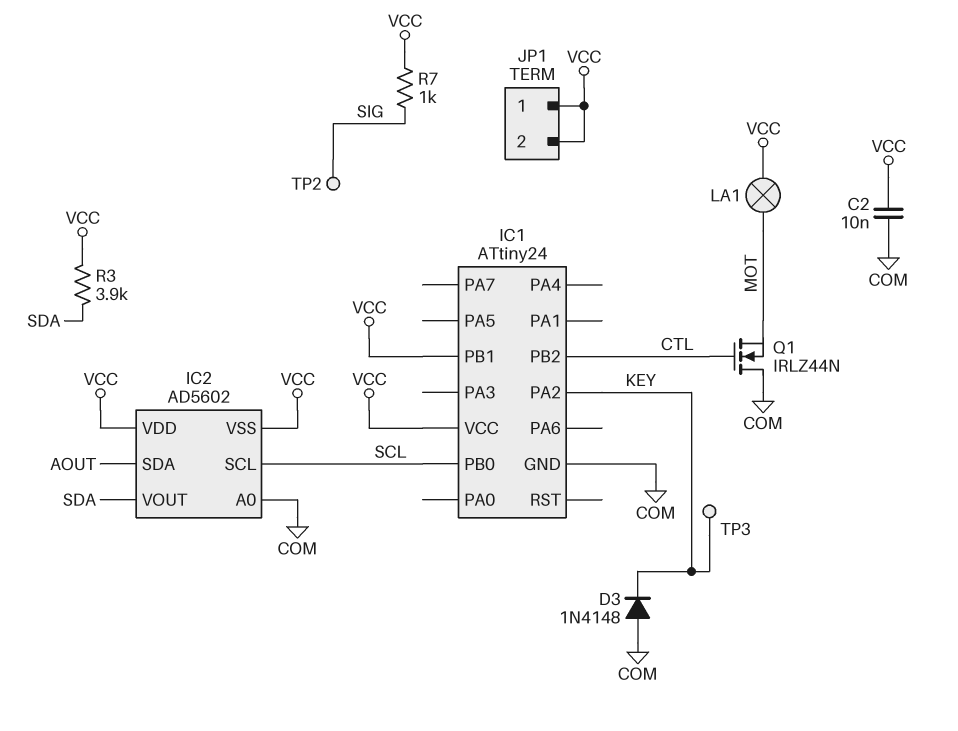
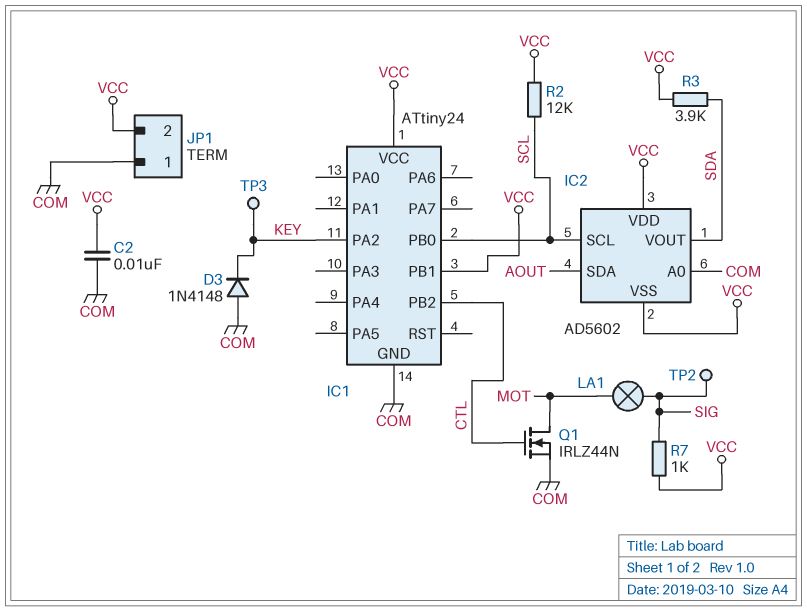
JP1 pin 1: VCC -> COM
LA1: lamp (MOT, VCC) -> lamp (MOT, SIG)
Q1: NMOS IRLZ44N (G CTL, D COM, S MOT) -> NMOS IRLZ44N (G CTL, D MOT, S COM)
R2: none -> 12k (SCL, VCC)

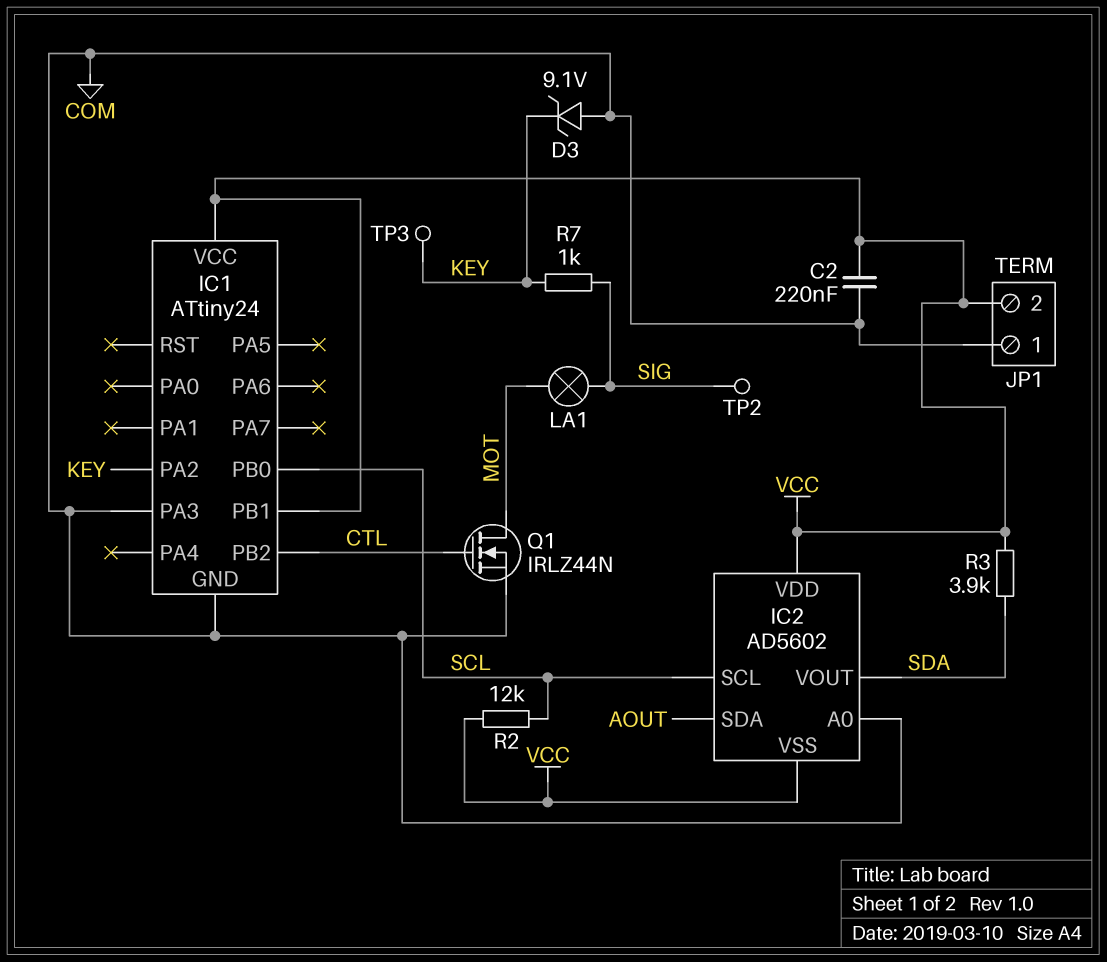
C2: 10nF (COM, VCC) -> 220nF (COM, VCC)
D3: diode 1N4148 (A COM, K KEY) -> zener 9.1V (A COM, K KEY)
IC1 pin PA3: none -> COM
R7: 1k (SIG, VCC) -> 1k (KEY, SIG)

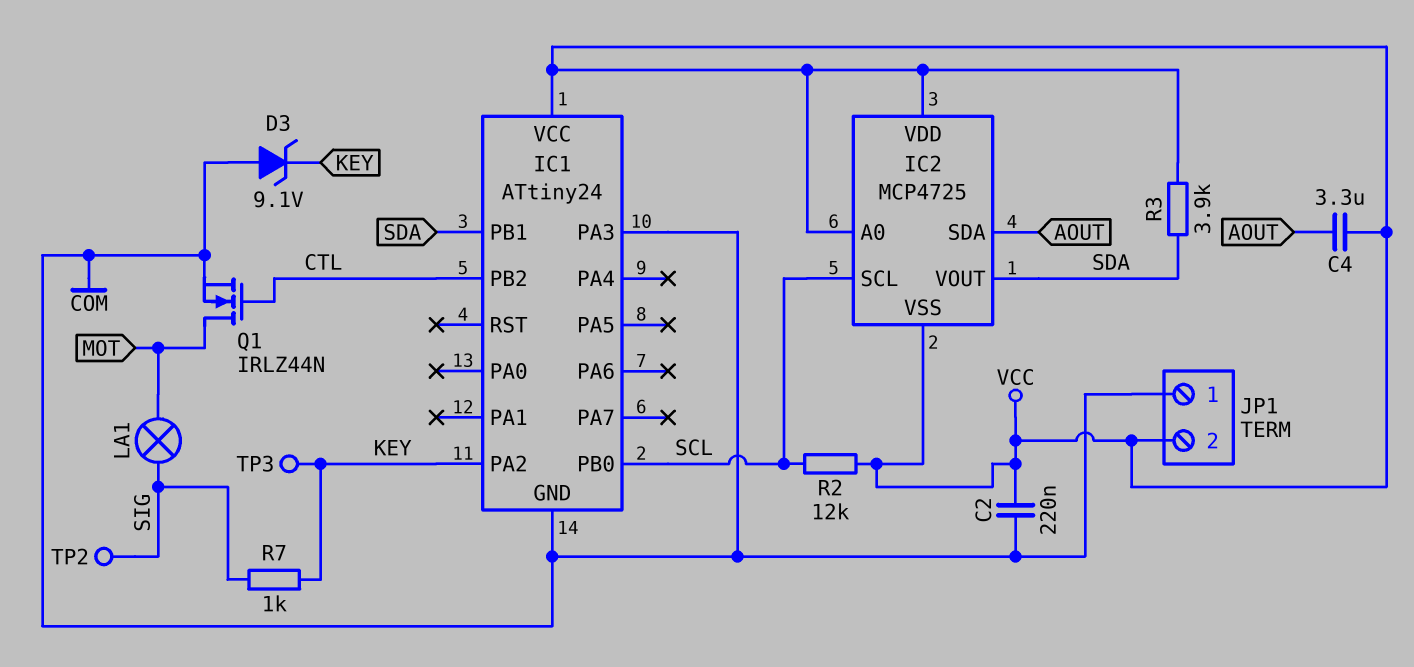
C4: none -> 3.3uF (AOUT, VCC)
IC1 pin PB1: VCC -> SDA
IC2: AD5602 -> MCP4725
IC2 pin A0: COM -> VCC

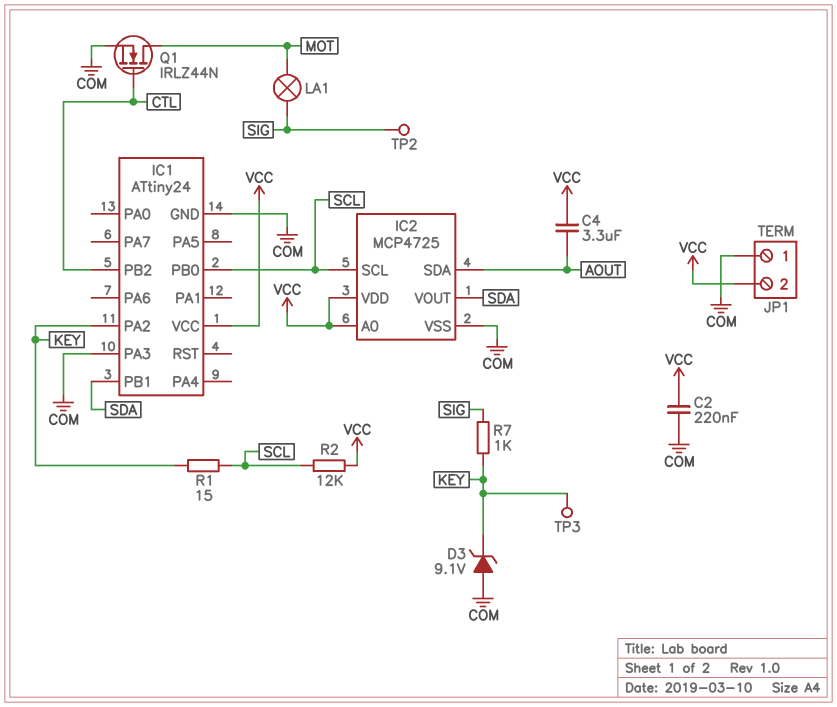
IC2 pin VSS: VCC -> COM
R1: none -> 15 (KEY, SCL)
R3: 3.9k (SDA, VCC) -> none

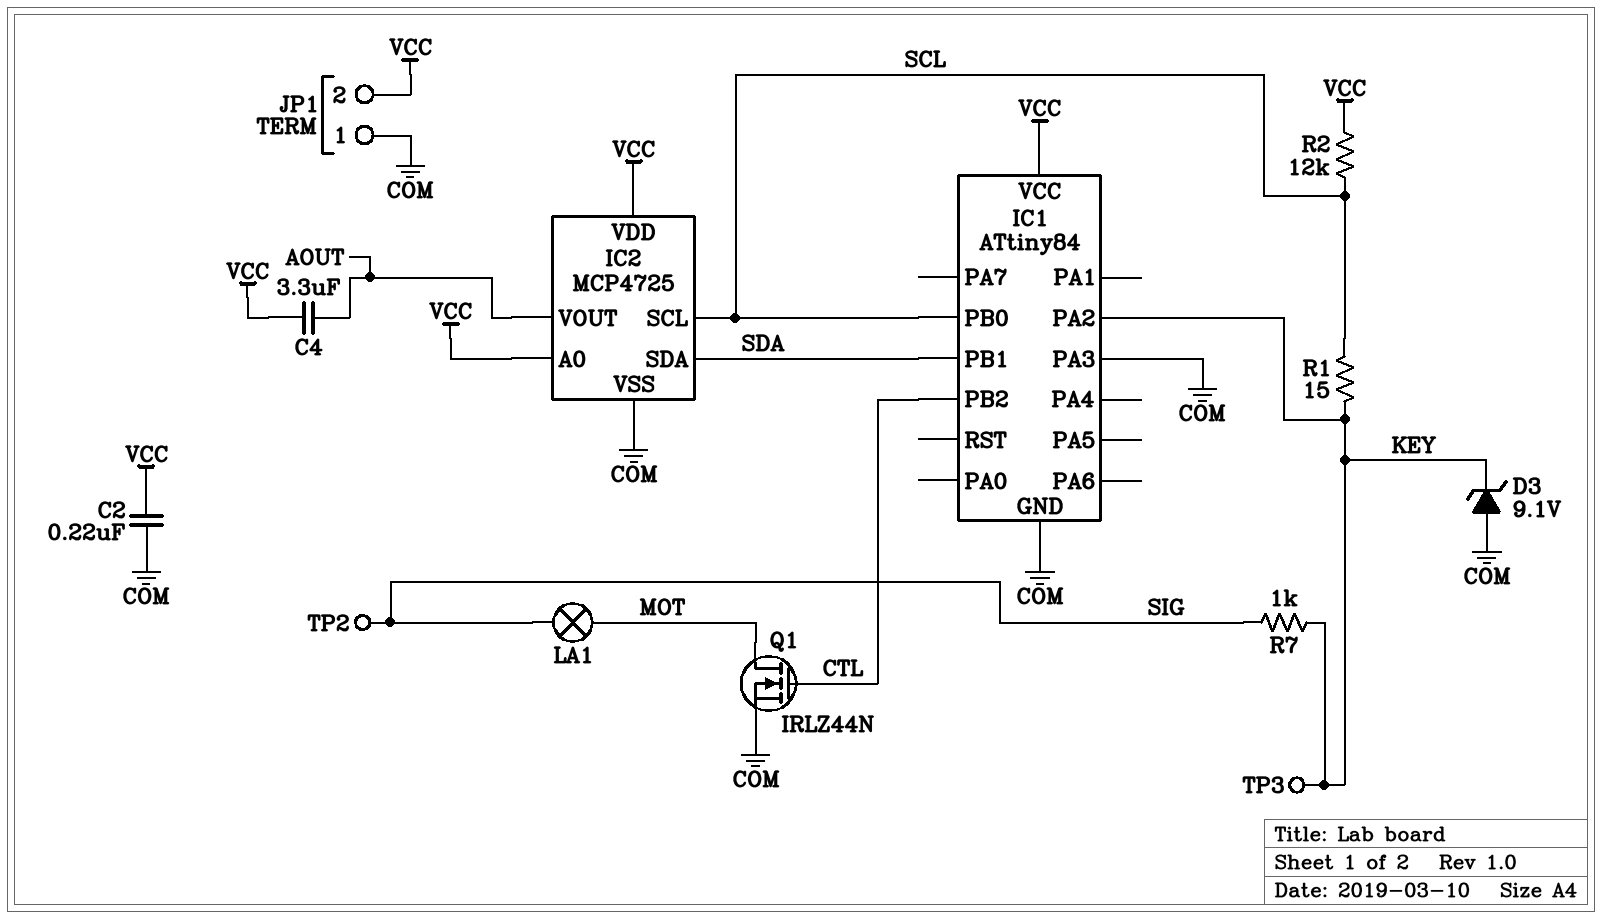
IC1: ATtiny24 -> ATtiny84
IC2 pin SDA: AOUT -> SDA
IC2 pin VOUT: SDA -> AOUT

